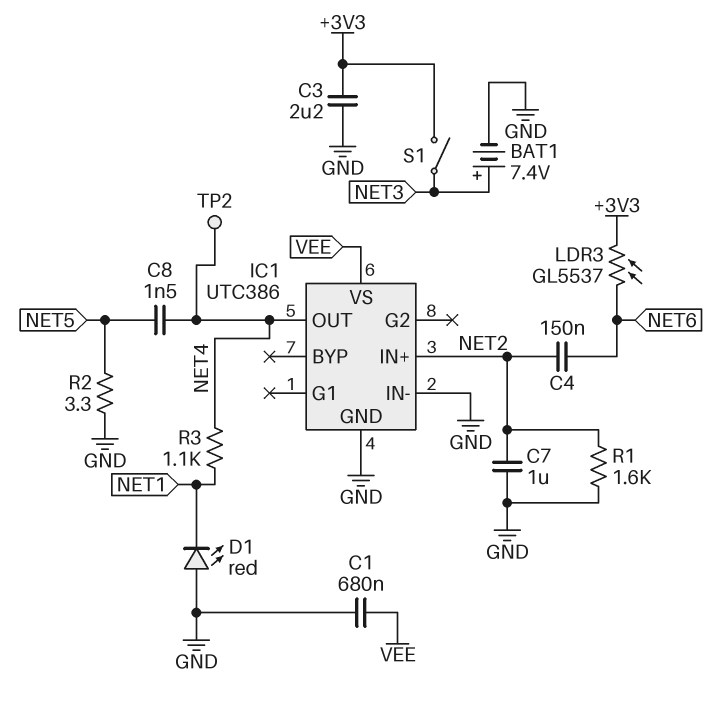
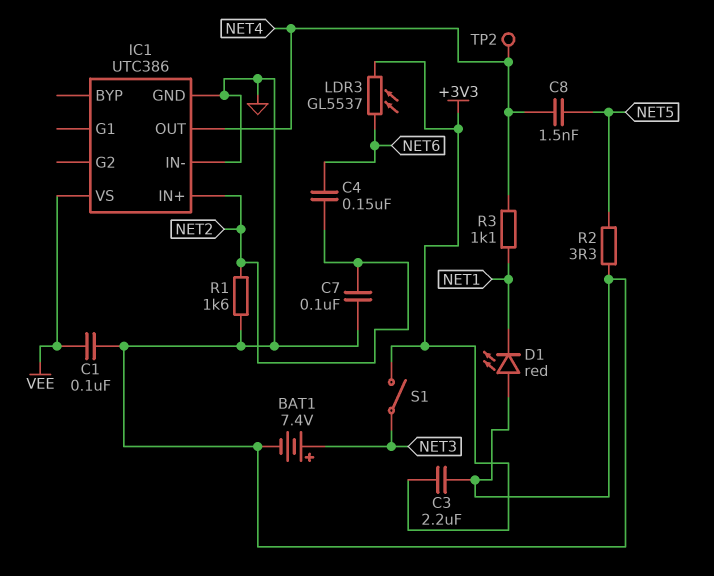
C1: 680nF (GND, VEE) -> 100nF (GND, VEE)
C7: 1uF (GND, NET2) -> 100nF (GND, NET2)

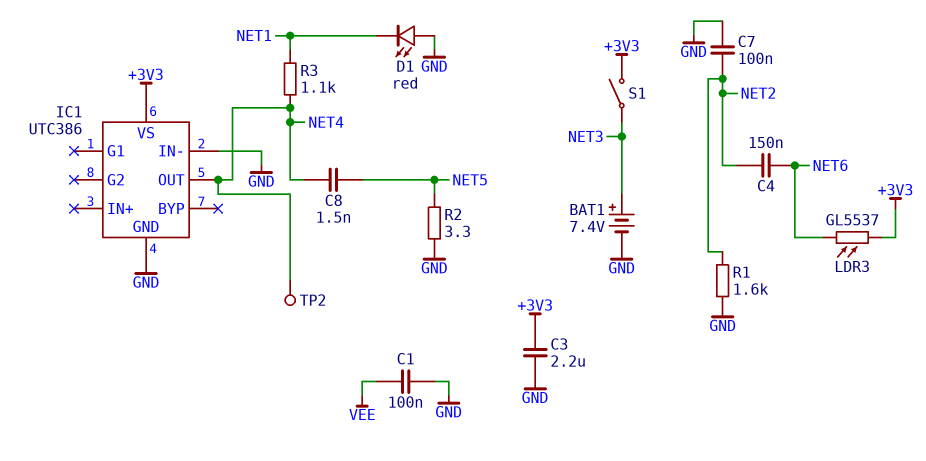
IC1 pin IN+: NET2 -> none
IC1 pin VS: VEE -> +3V3

